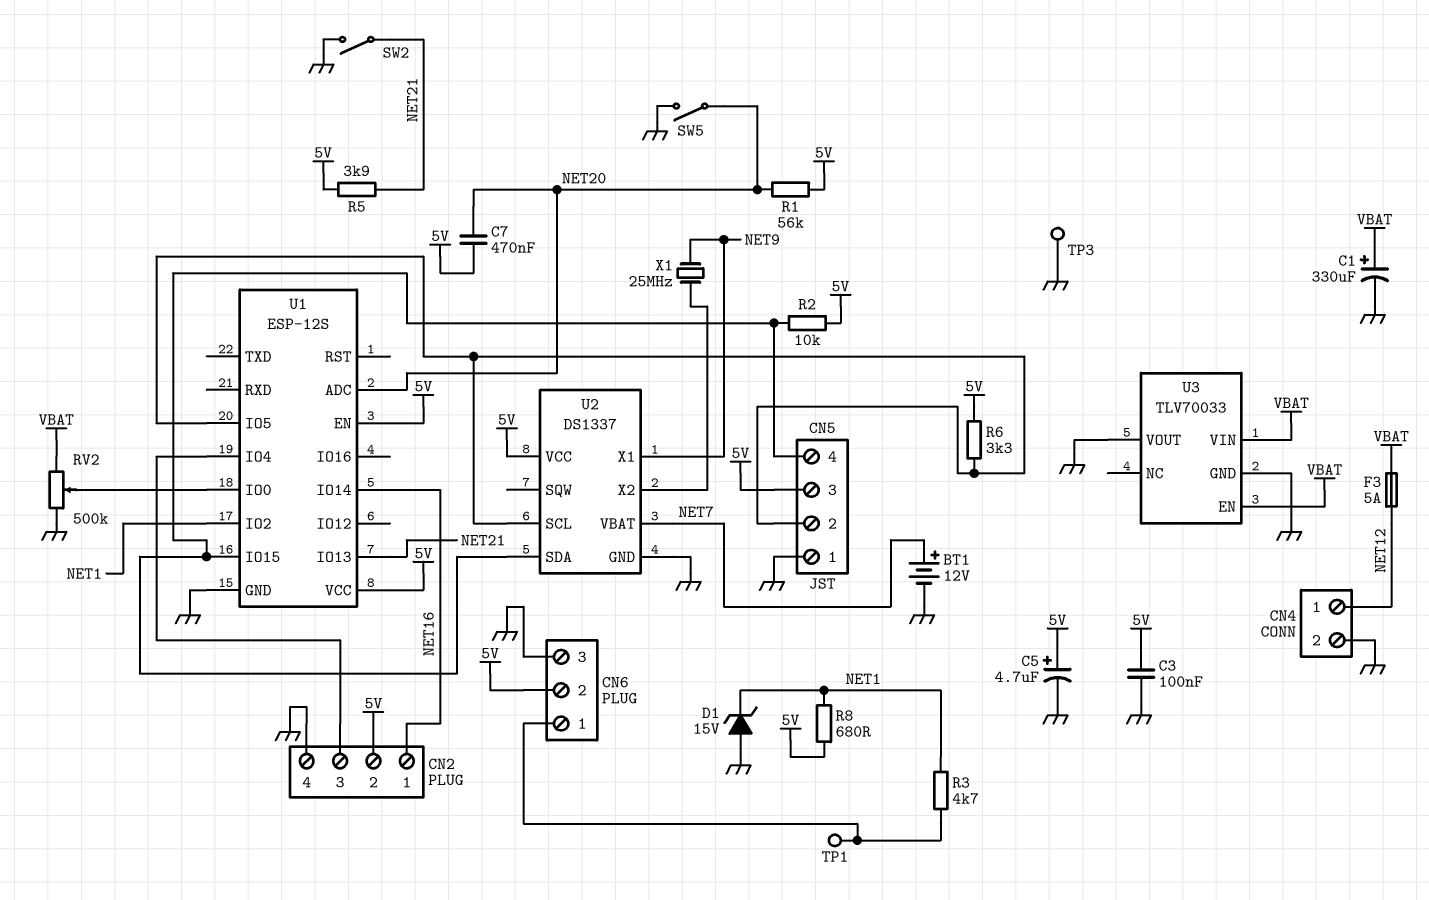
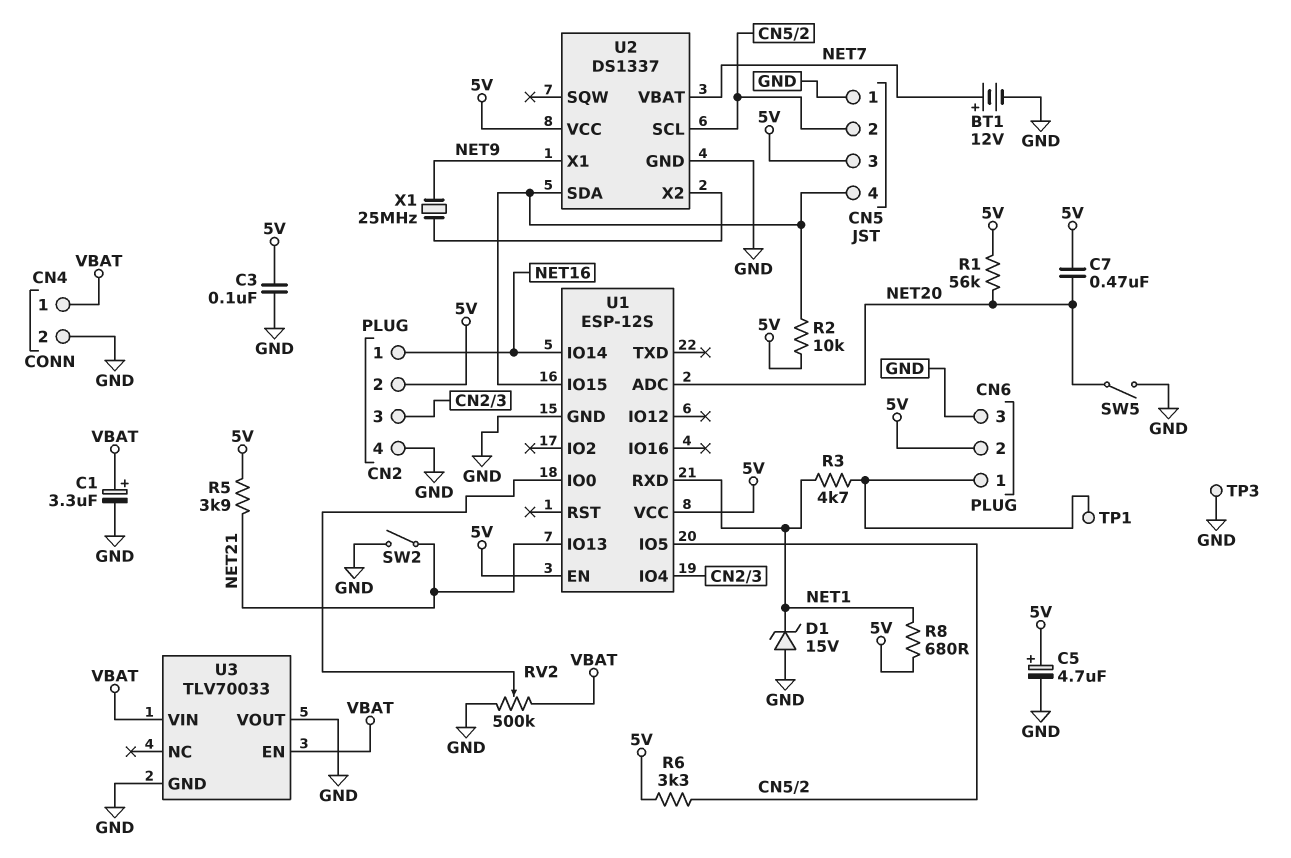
C1: 330uF (plus VBAT, minus GND) -> 3.3uF (plus VBAT, minus GND)
CN4 pin 1: NET12 -> VBAT
F3: 5A (NET12, VBAT) -> none
U1 pin IO2: NET1 -> none
U1 pin RXD: none -> NET1

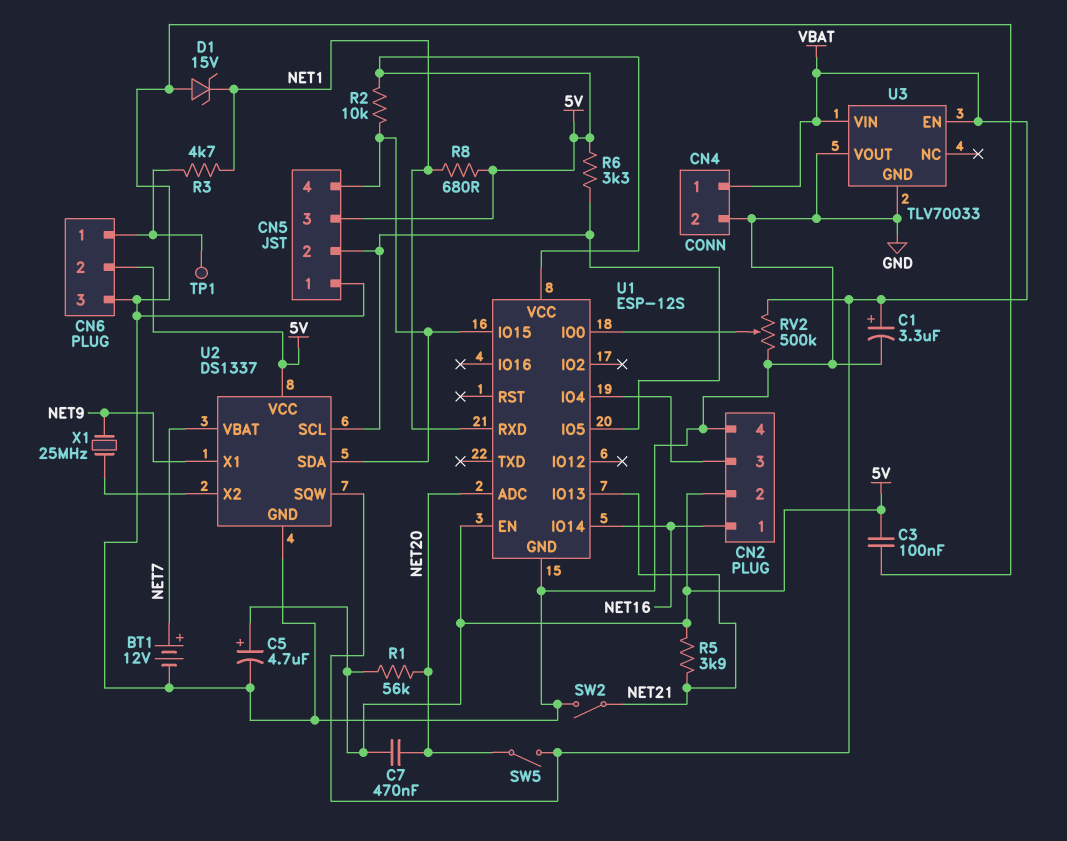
SW5: switch (GND, NET20) -> switch (NET20, VBAT)
TP3: test point (GND) -> none
U2 pin SQW: none -> VBAT

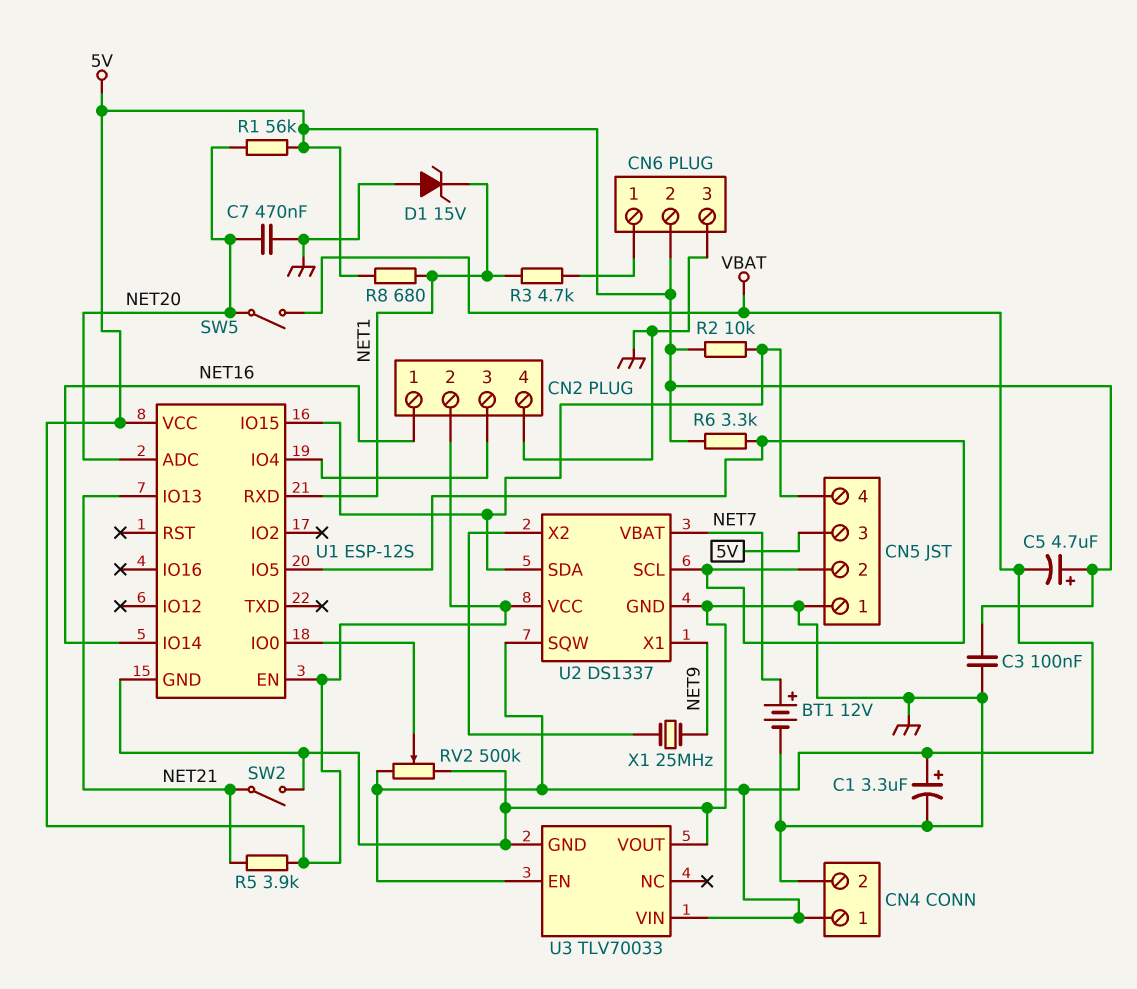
C5: 4.7uF (plus 5V, minus GND) -> 4.7uF (plus 5V, minus VBAT)
C7: 470nF (5V, NET20) -> 470nF (GND, NET20)
TP1: test point (CN6/1) -> none

